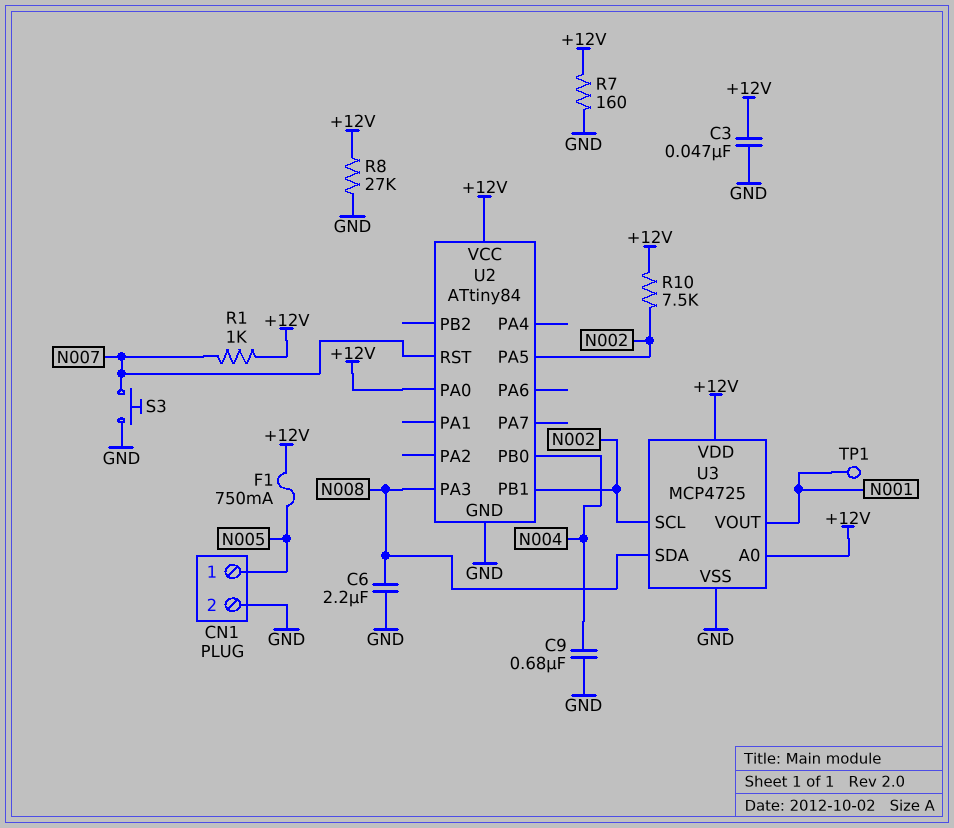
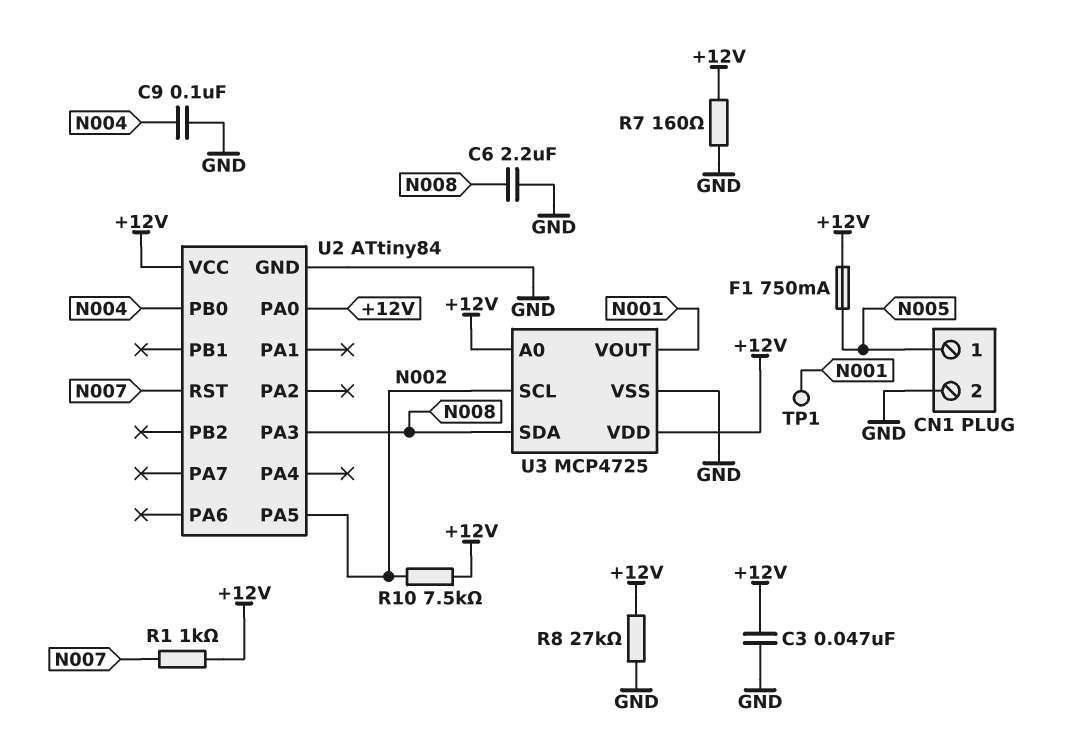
C9: 680nF (GND, N004) -> 100nF (GND, N004)
S3: button (GND, N007) -> none
U2 pin PB1: N002 -> none

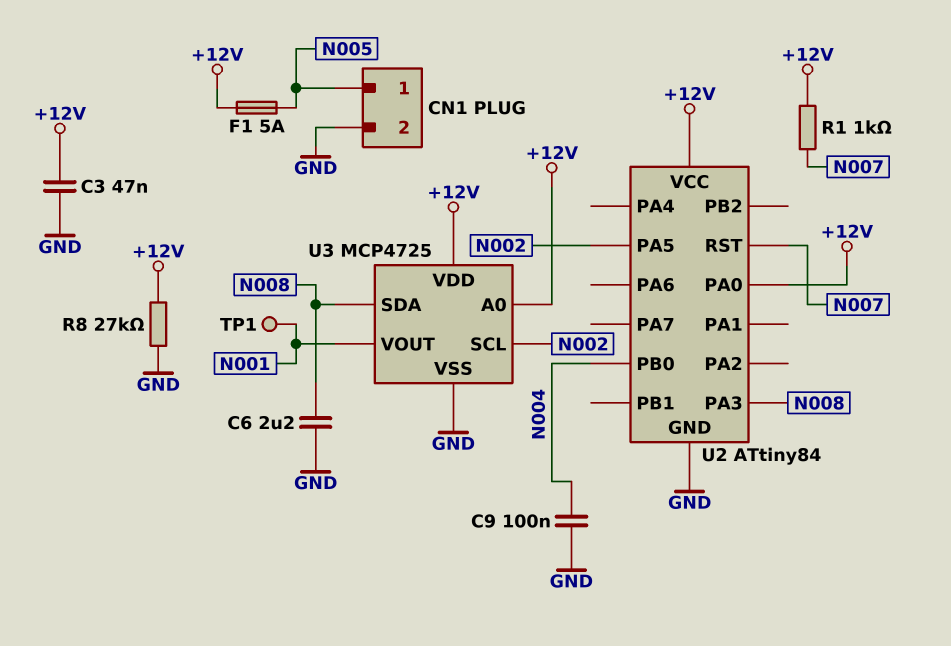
F1: 750mA (+12V, N005) -> 5A (+12V, N005)
R7: 160 (+12V, GND) -> none
R10: 7.5k (+12V, N002) -> none

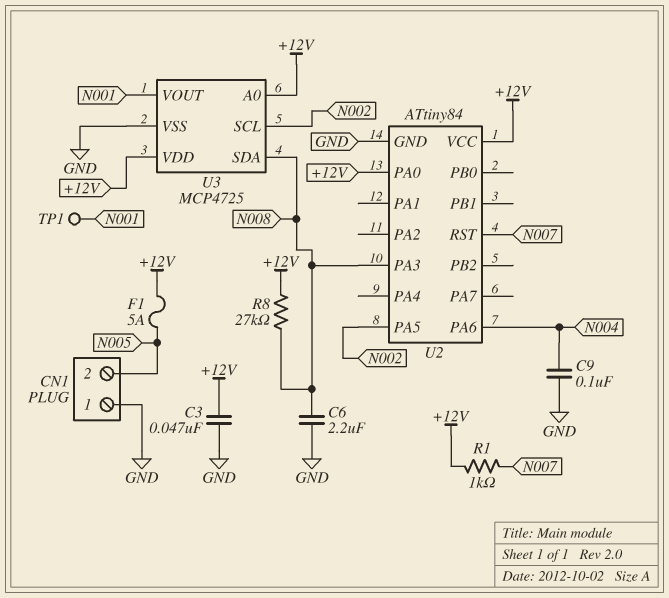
CN1 pin 1: N005 -> GND
CN1 pin 2: GND -> N005
R8: 27k (+12V, GND) -> 27k (+12V, N008)
U2 pin PA6: none -> N004
U2 pin PB0: N004 -> none

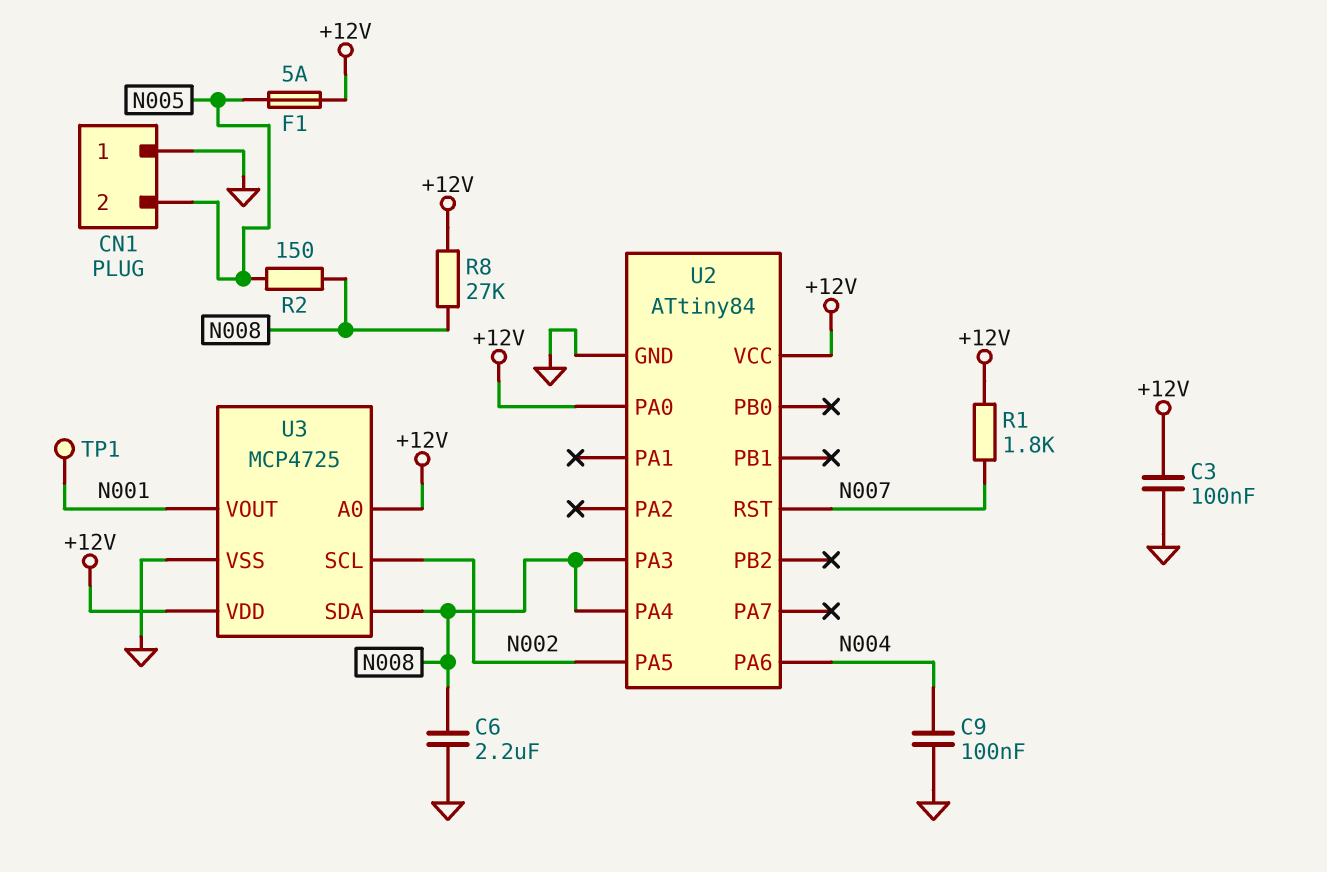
C3: 47nF (+12V, GND) -> 100nF (+12V, GND)
R1: 1k (+12V, N007) -> 1.8k (+12V, N007)
R2: none -> 150 (N005, N008)
U2 pin PA4: none -> N008

